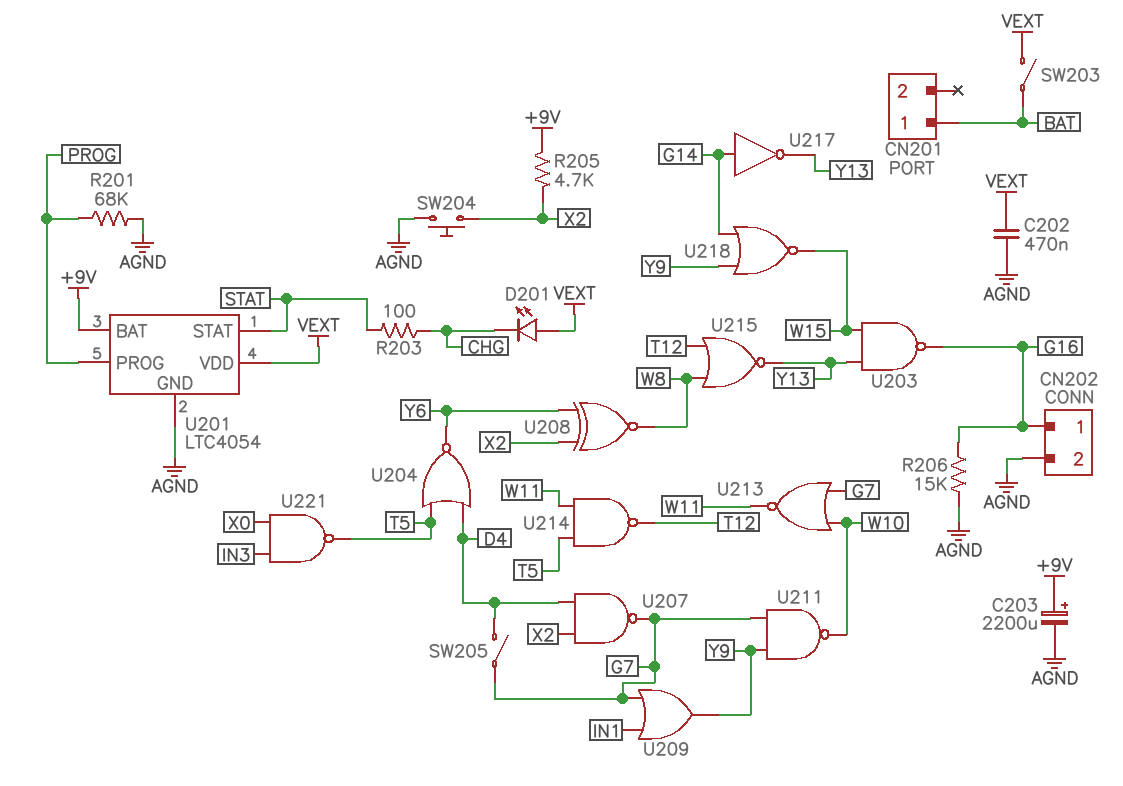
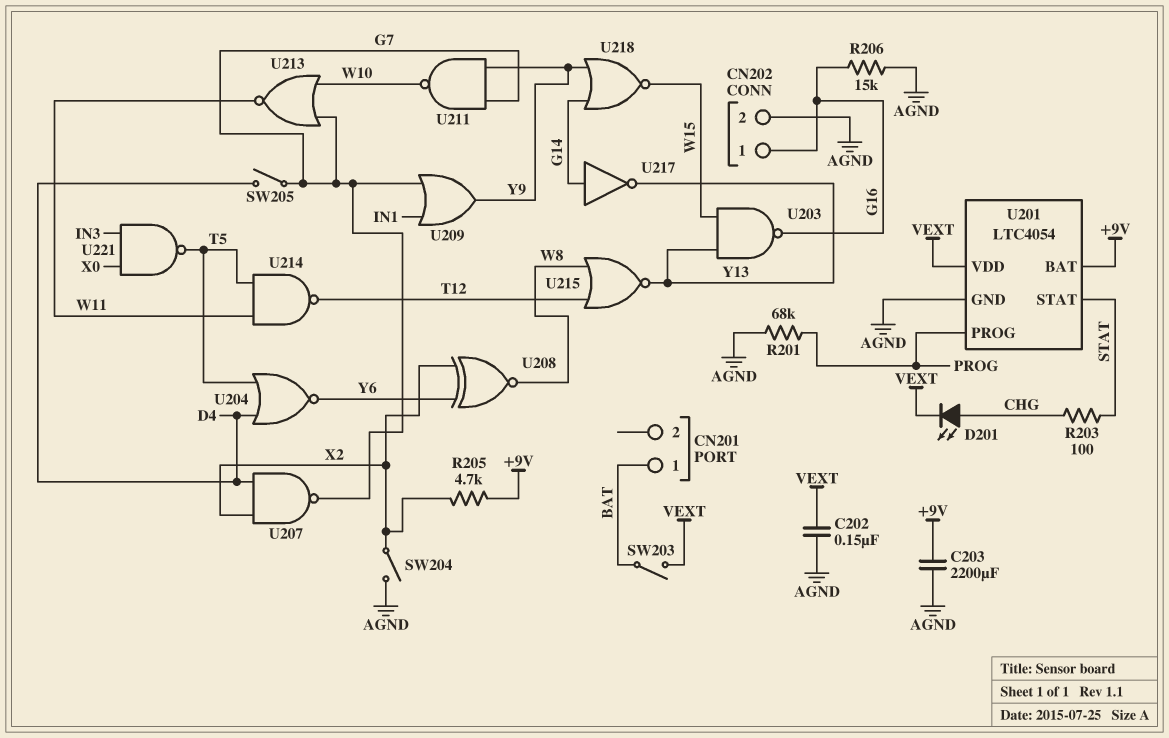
C202: 470nF (AGND, VEXT) -> 150nF (AGND, VEXT)
C203: 2200uF (plus +9V, minus AGND) -> 2200uF (+9V, AGND)
D201: LED (A VEXT, K CHG) -> LED (A CHG, K VEXT)
SW204: button (AGND, X2) -> switch (AGND, X2)

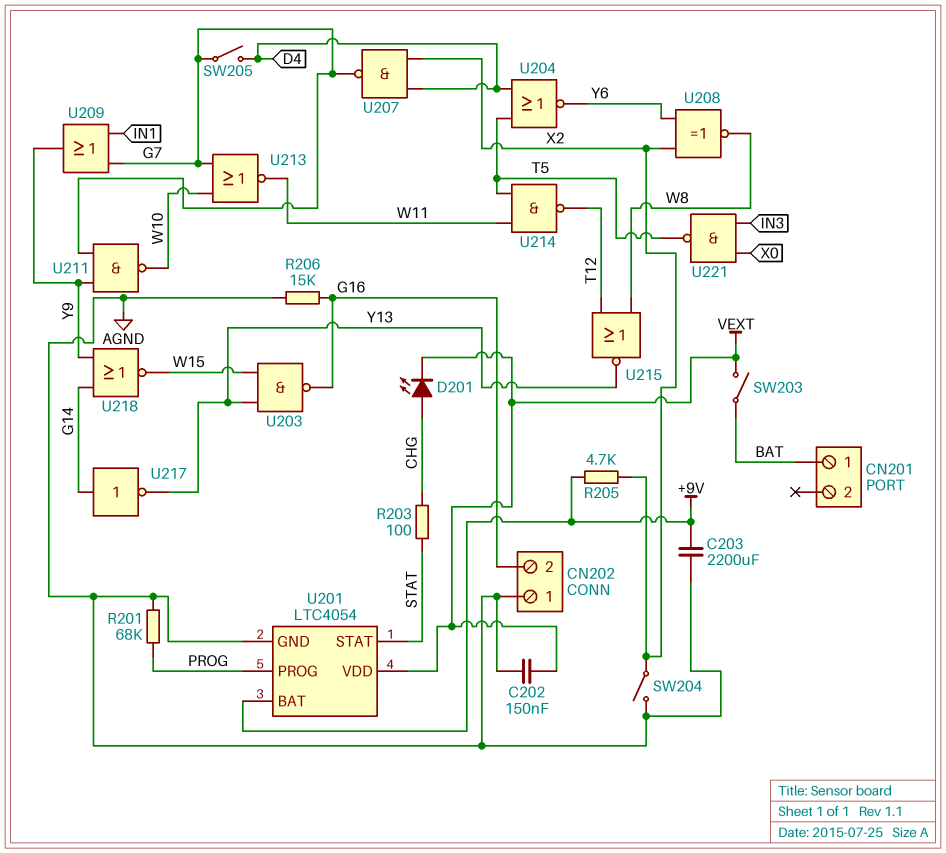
CN202 pin 1: G16 -> AGND
CN202 pin 2: AGND -> G16

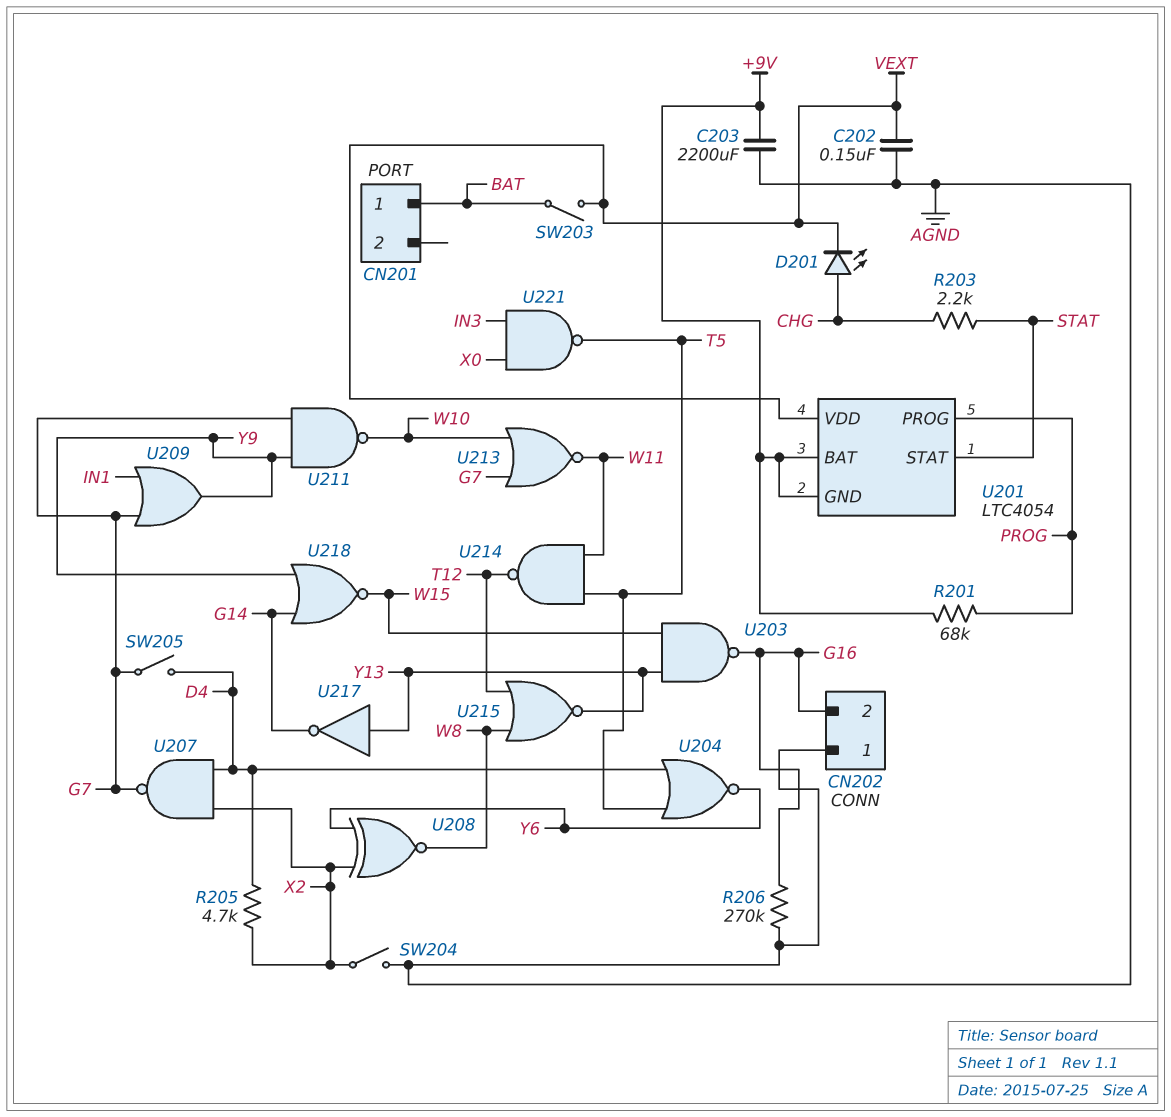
R201: 68k (AGND, PROG) -> 68k (+9V, PROG)
R203: 100 (CHG, STAT) -> 2.2k (CHG, STAT)
R205: 4.7k (+9V, X2) -> 4.7k (D4, X2)
R206: 15k (AGND, G16) -> 270k (AGND, G16)
U201 pin GND: AGND -> +9V
U217: NOT (in G14, out Y13) -> NOT (in Y13, out G14)

